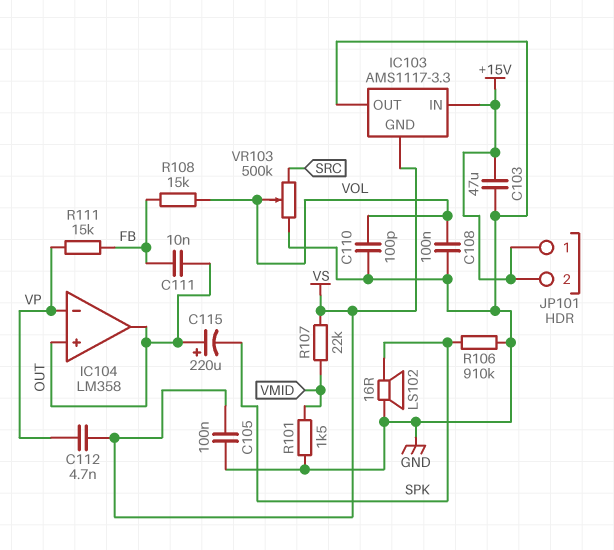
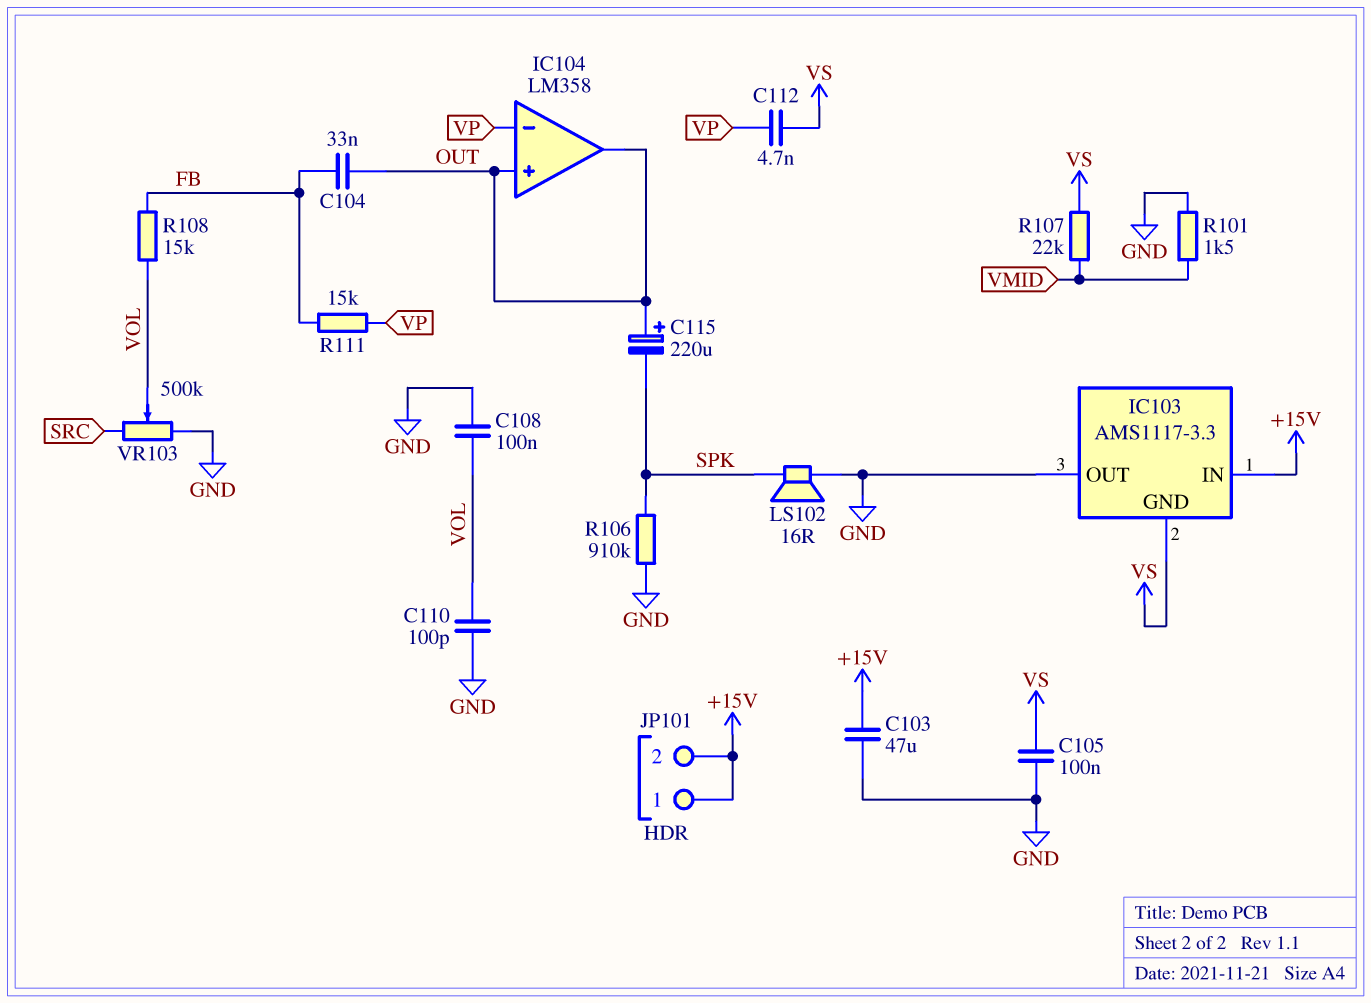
C104: none -> 33nF (FB, OUT)
C111: 10nF (FB, OUT) -> none

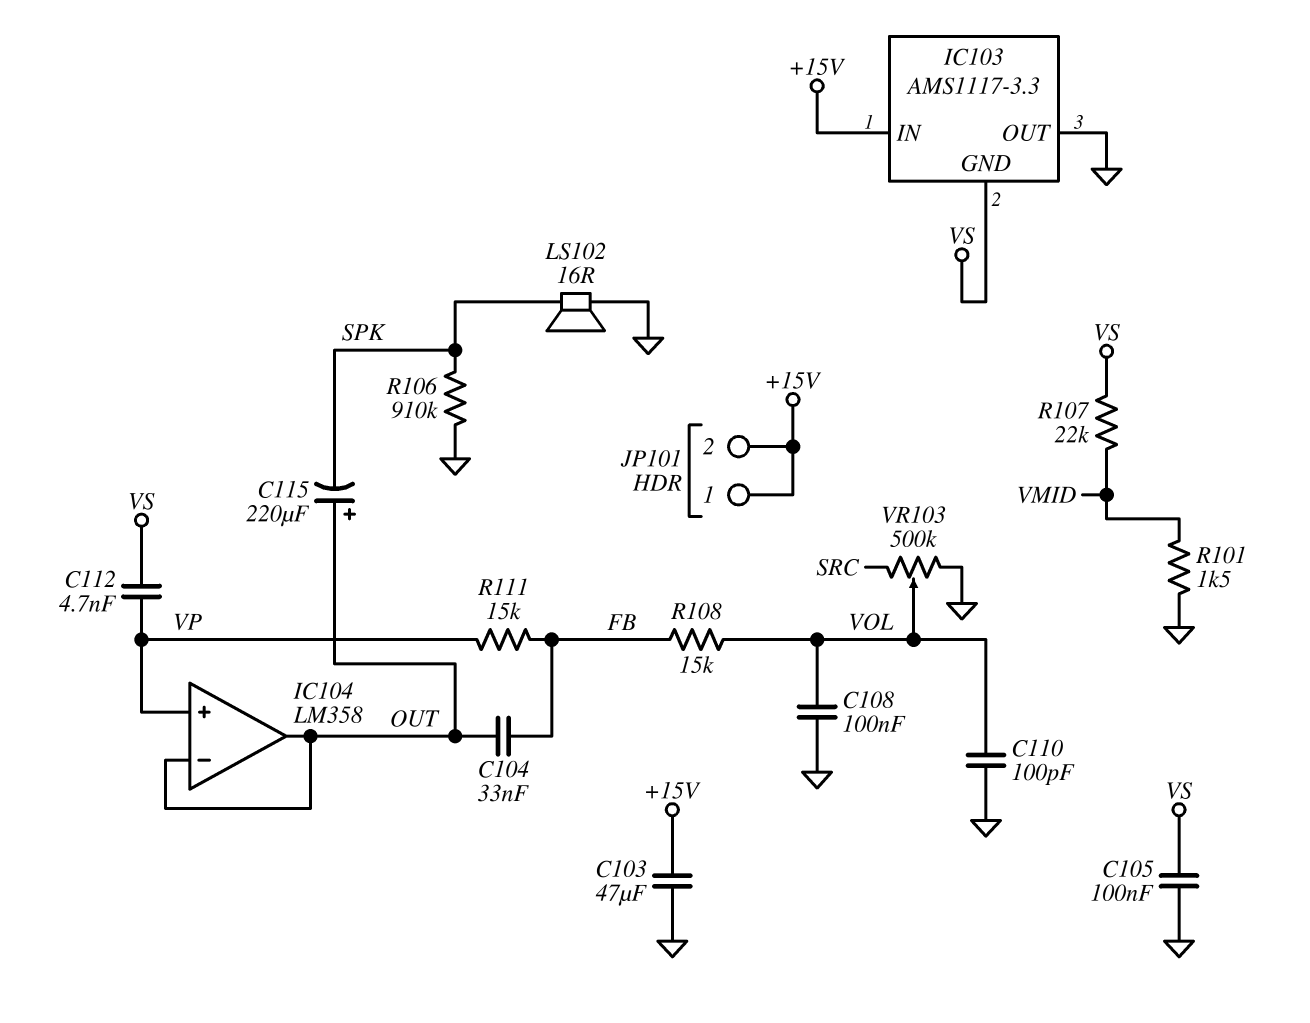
IC104 pin in+: OUT -> VP
IC104 pin in-: VP -> OUT

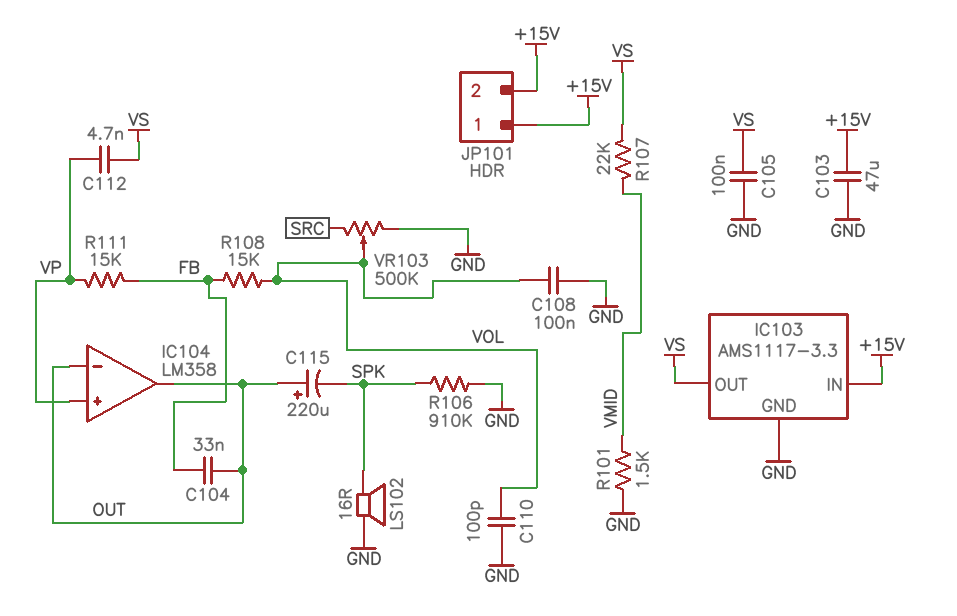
IC103 pin GND: VS -> GND
IC103 pin OUT: GND -> VS

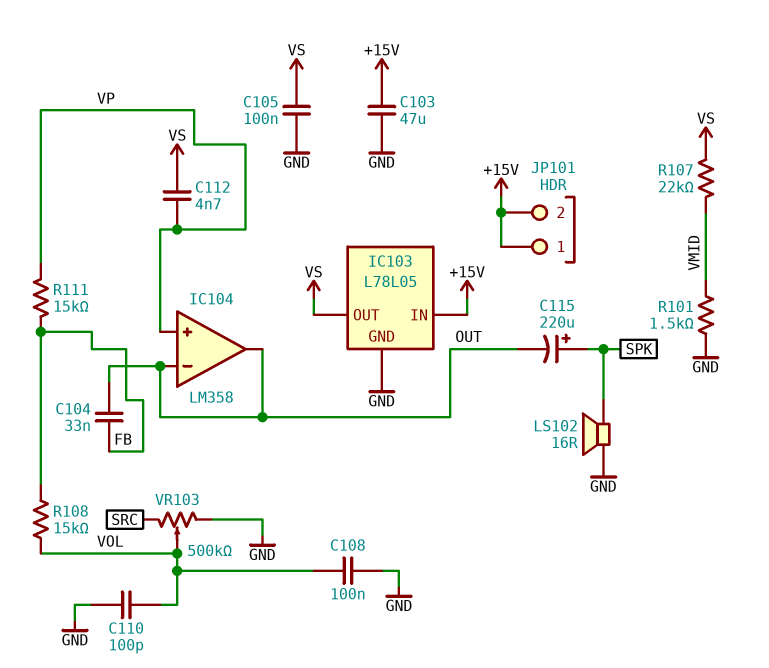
C115: 220uF (plus OUT, minus SPK) -> 220uF (plus SPK, minus OUT)
IC103: AMS1117-3.3 -> L78L05
R106: 910k (GND, SPK) -> none

